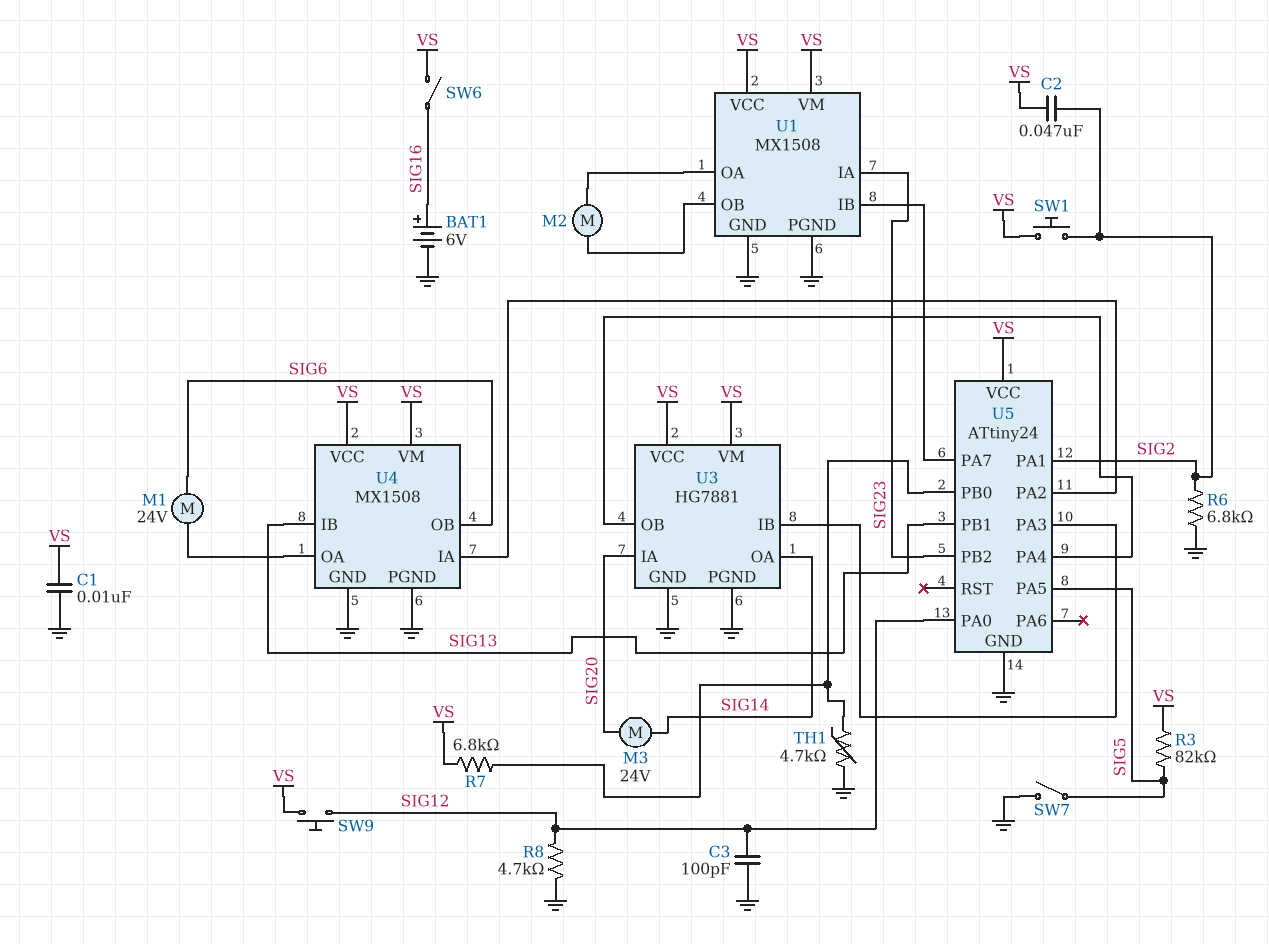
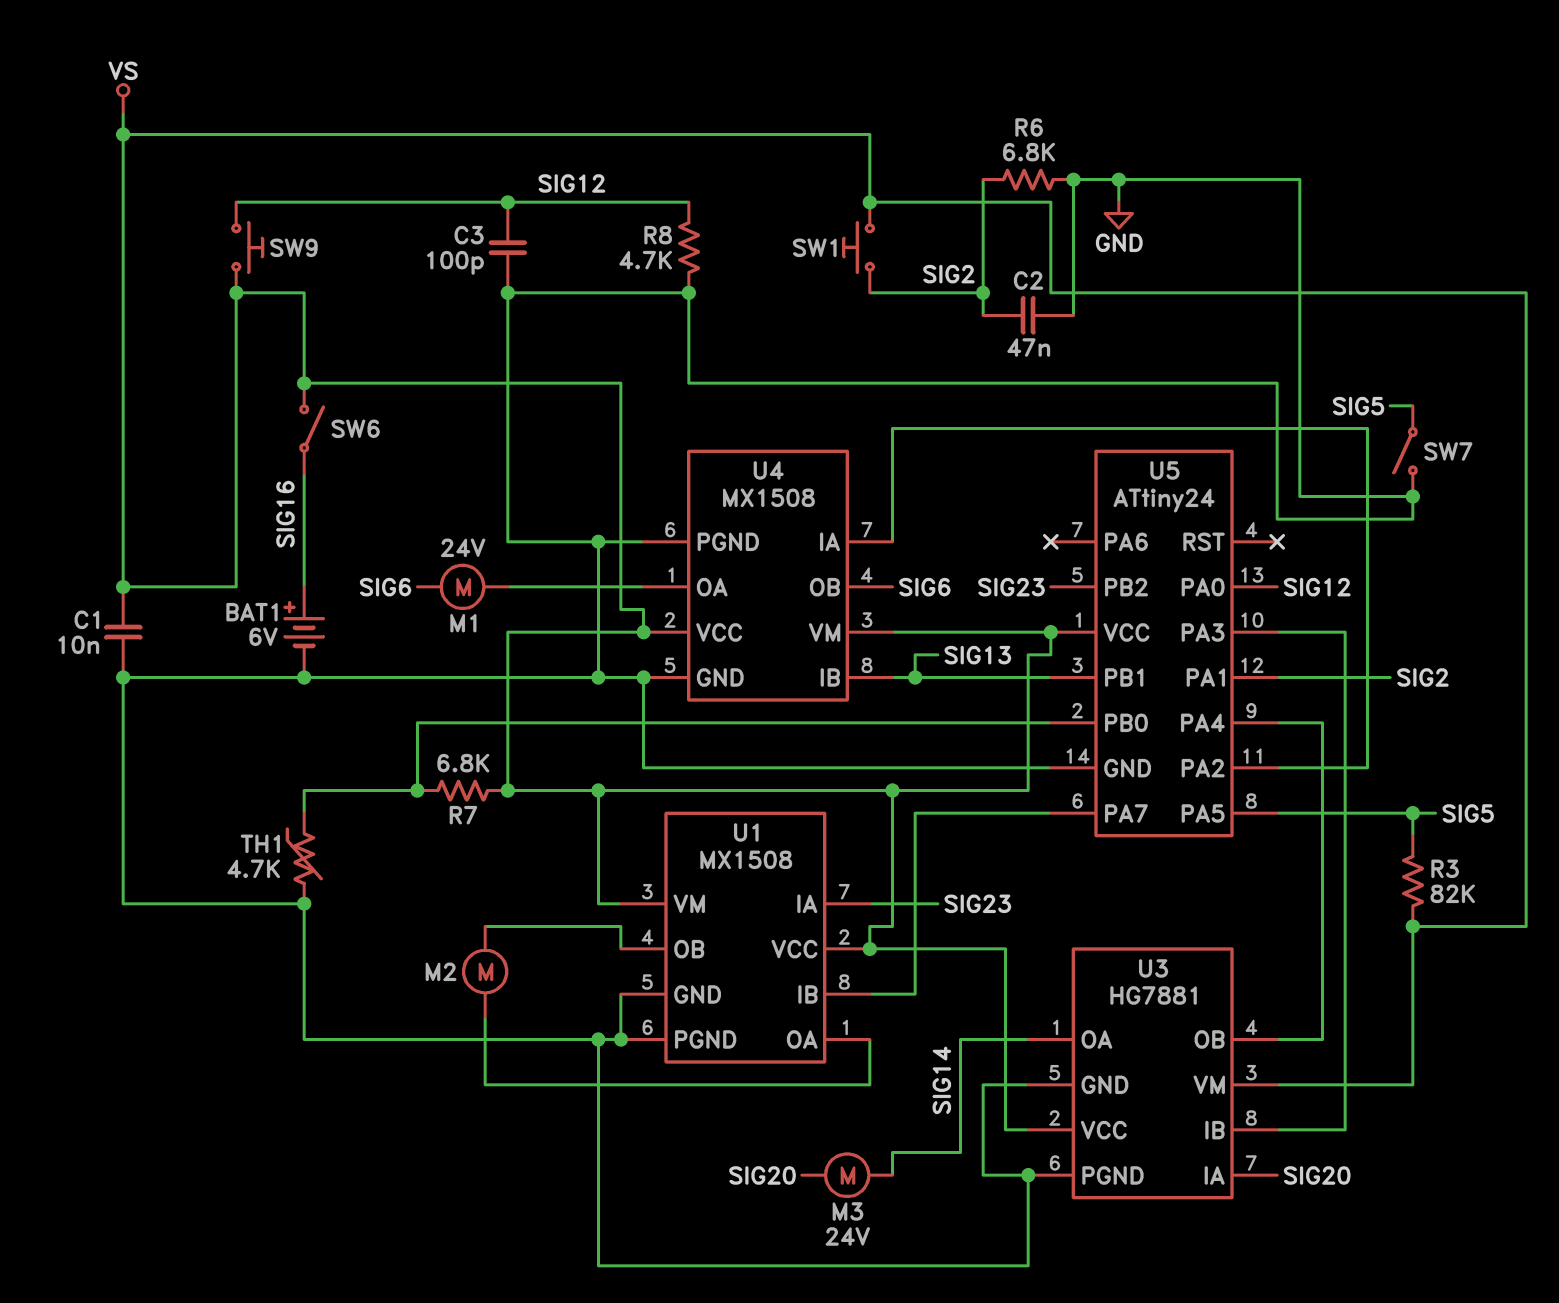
C2: 47nF (SIG2, VS) -> 47nF (GND, SIG2)

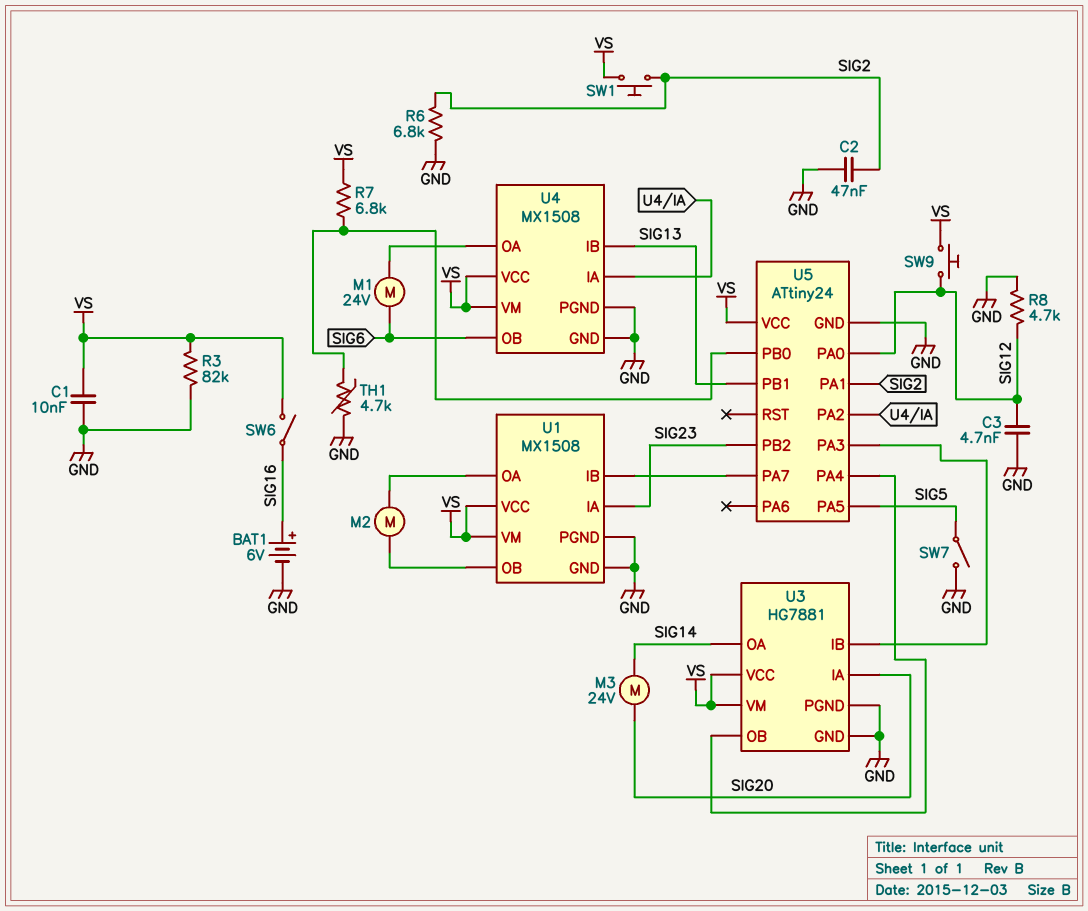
C3: 100pF (GND, SIG12) -> 4.7nF (GND, SIG12)
R3: 82k (SIG5, VS) -> 82k (GND, VS)

